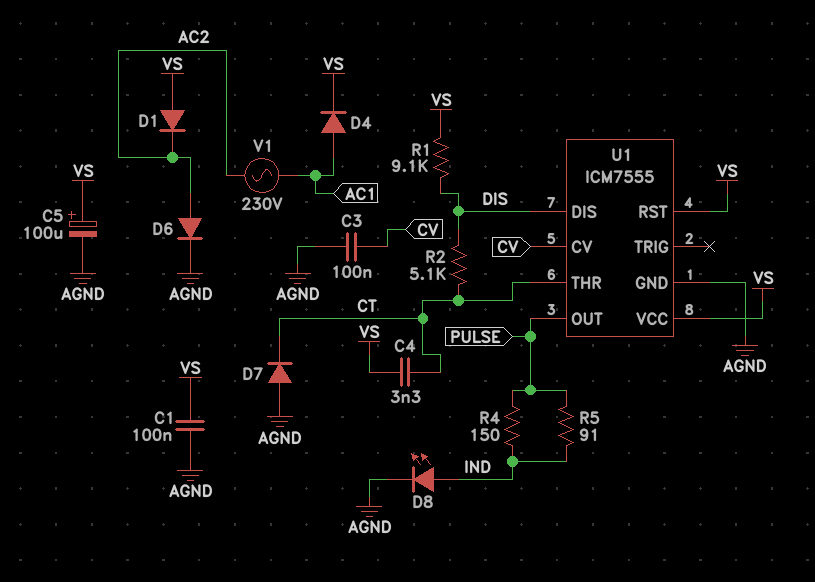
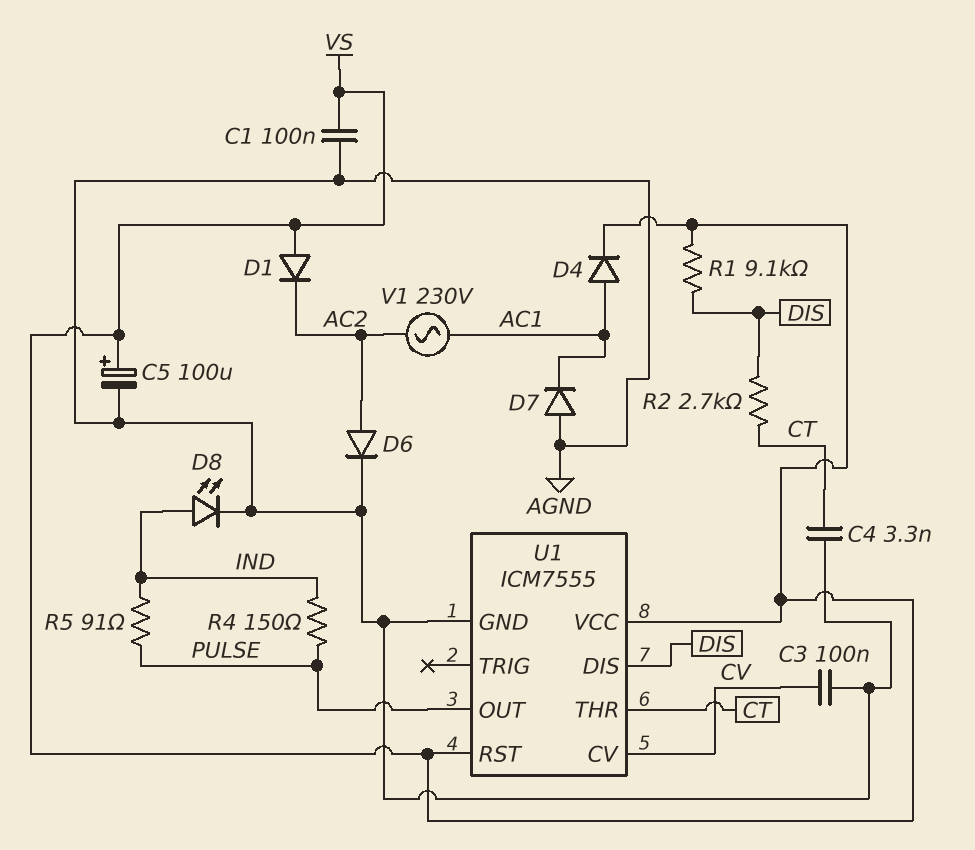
C4: 3.3nF (CT, VS) -> 3.3nF (AGND, CT)
D7: diode (A AGND, K CT) -> diode (A AGND, K AC1)
R2: 5.1k (CT, DIS) -> 2.7k (CT, DIS)

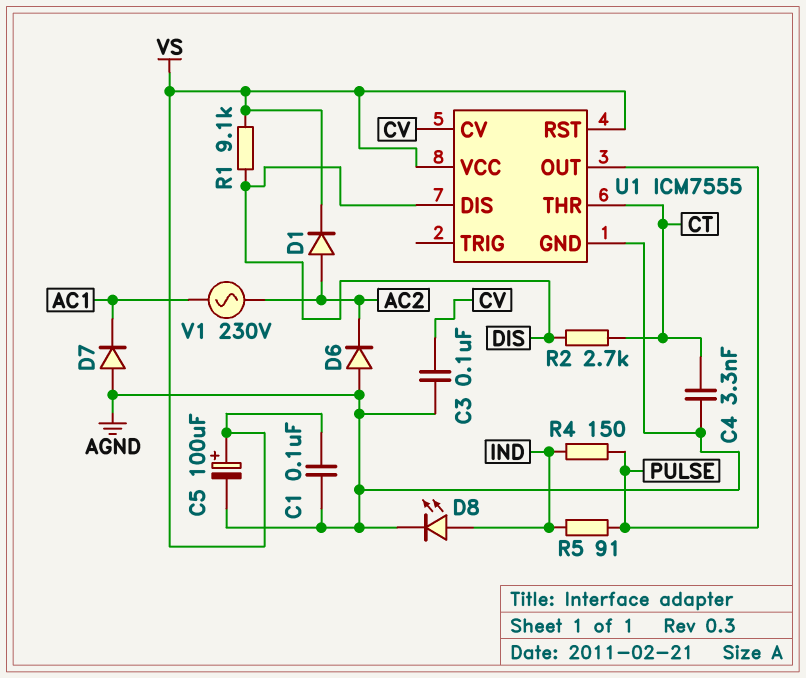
D1: diode (A VS, K AC2) -> diode (A AC2, K VS)
D4: diode (A AC1, K VS) -> none
D6: diode (A AC2, K AGND) -> diode (A AGND, K AC2)

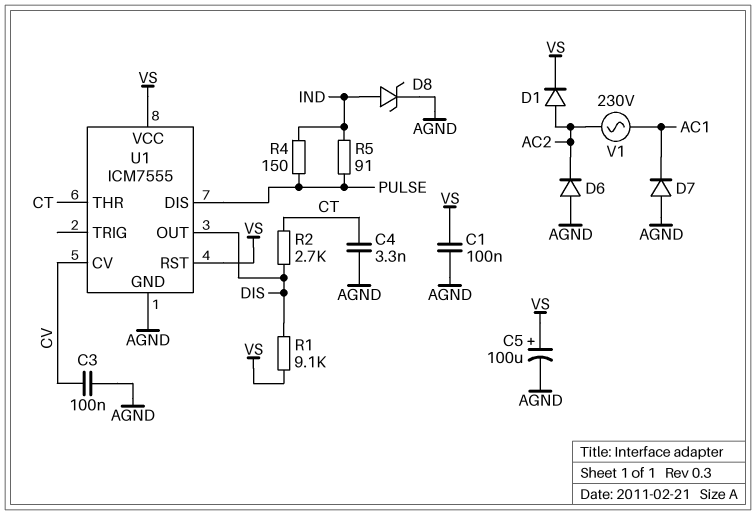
D8: LED (A IND, K AGND) -> zener (A IND, K AGND)
U1 pin DIS: DIS -> PULSE
U1 pin OUT: PULSE -> DIS

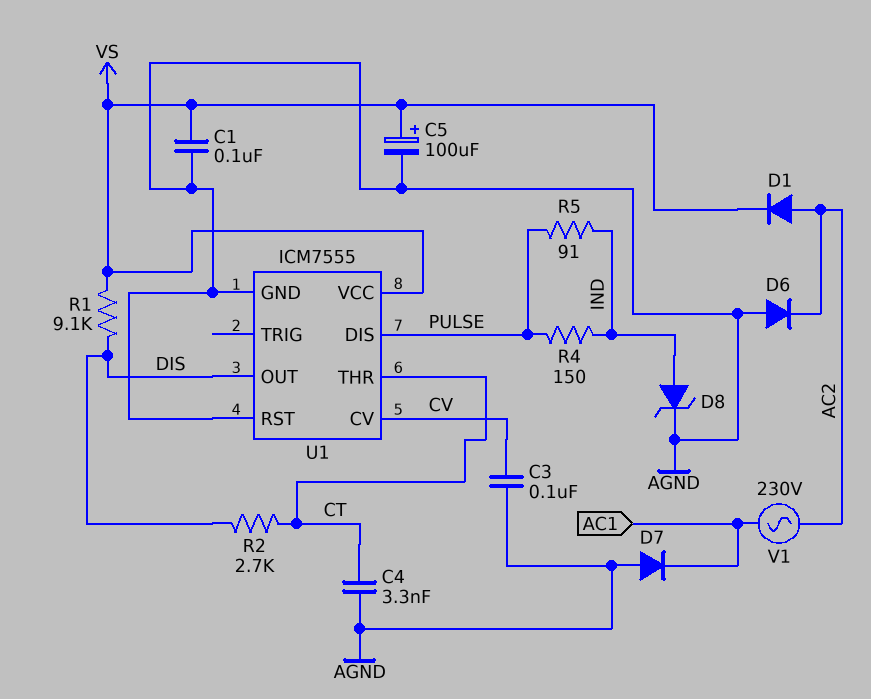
U1 pin RST: VS -> AGND

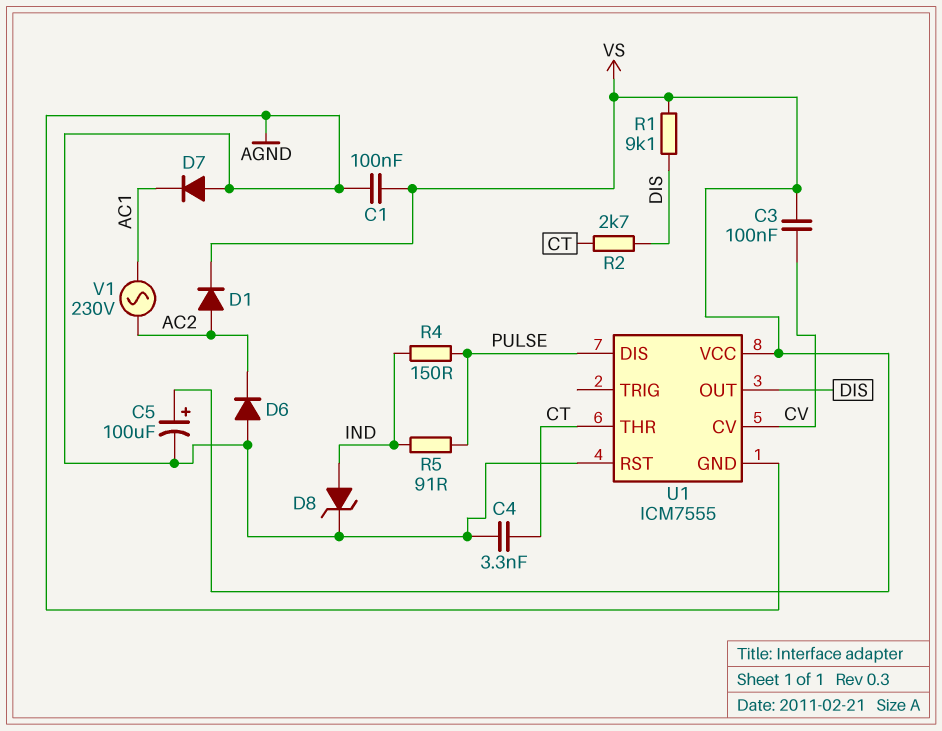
C3: 100nF (AGND, CV) -> 100nF (CV, VS)

